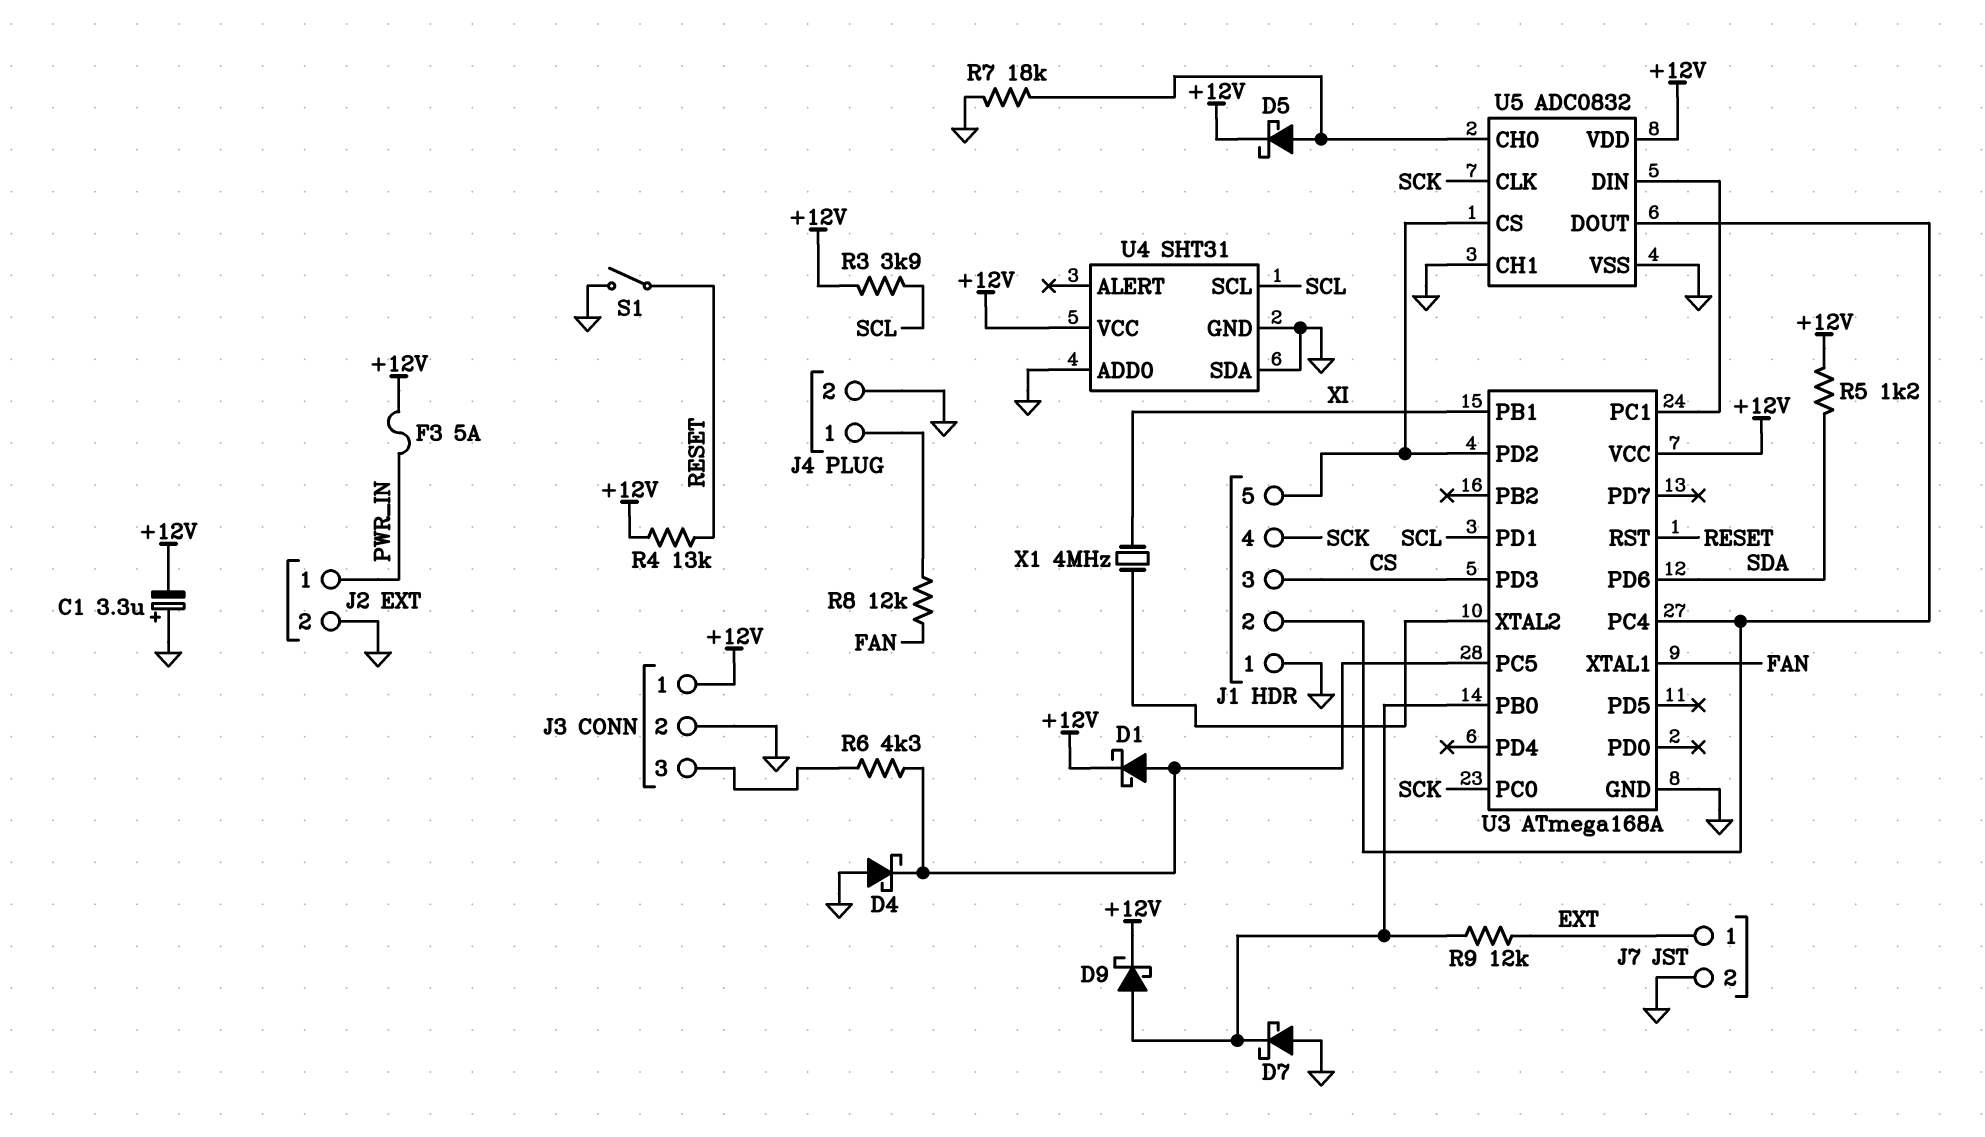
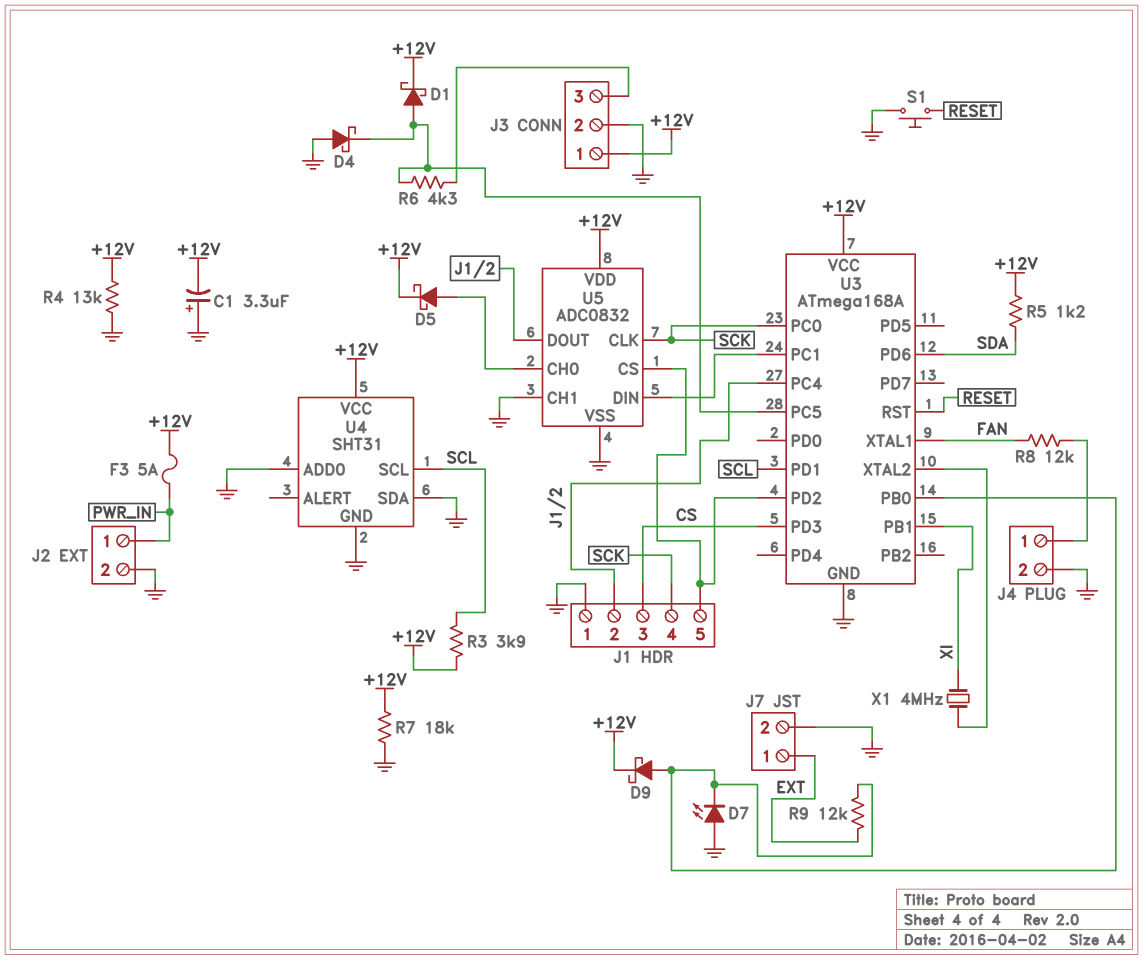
D7: schottky (A GND, K U3/PB0) -> LED (A GND, K U3/PB0)
R4: 13k (+12V, RESET) -> 13k (+12V, GND)
R7: 18k (GND, U5/CH0) -> 18k (+12V, GND)
S1: switch (GND, RESET) -> button (GND, RESET)

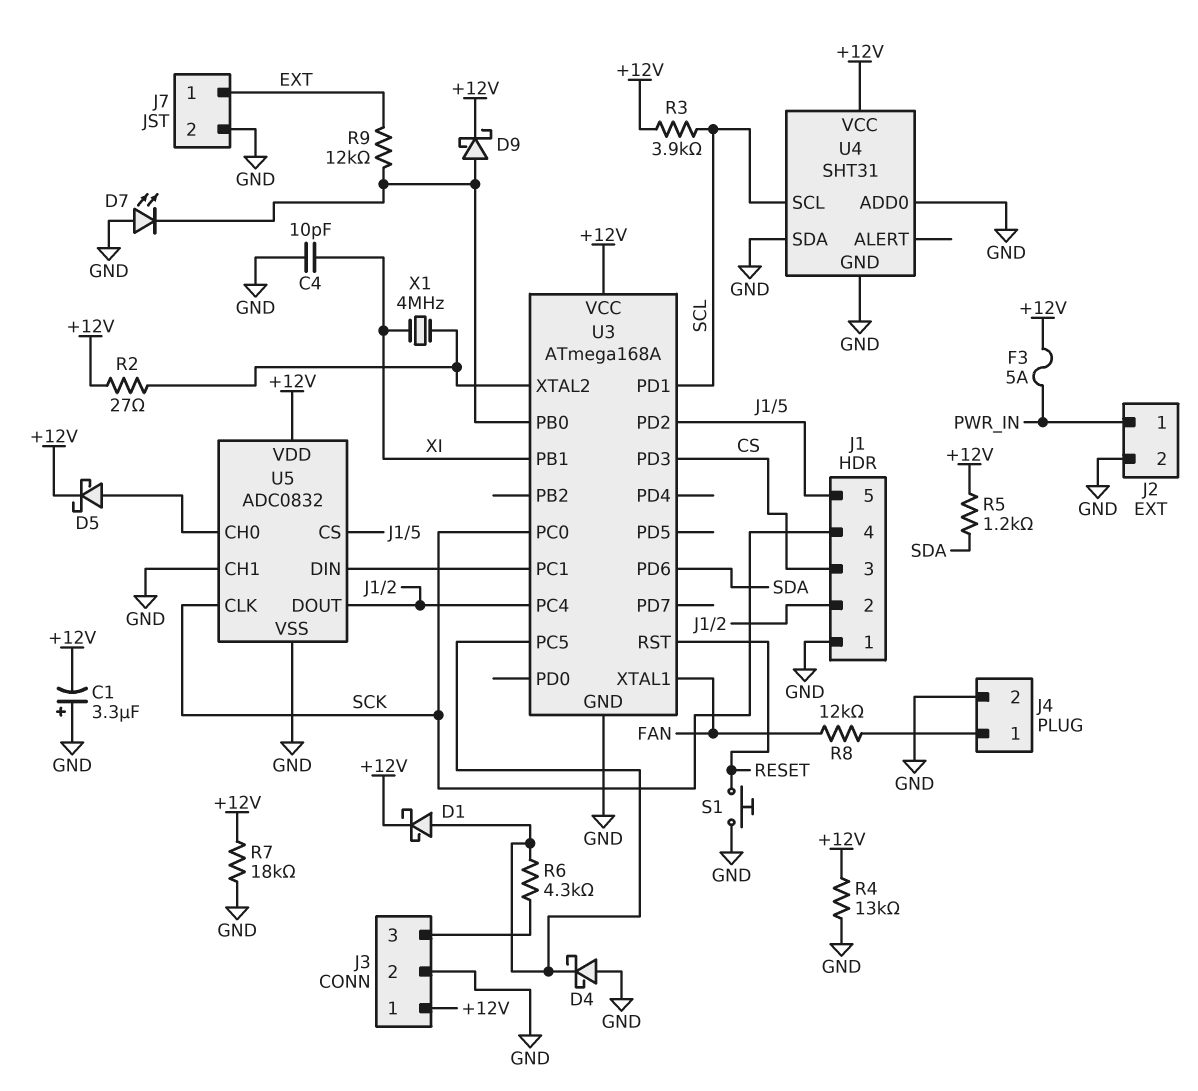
C4: none -> 10pF (GND, XI)
R2: none -> 27 (+12V, U3/XTAL2)

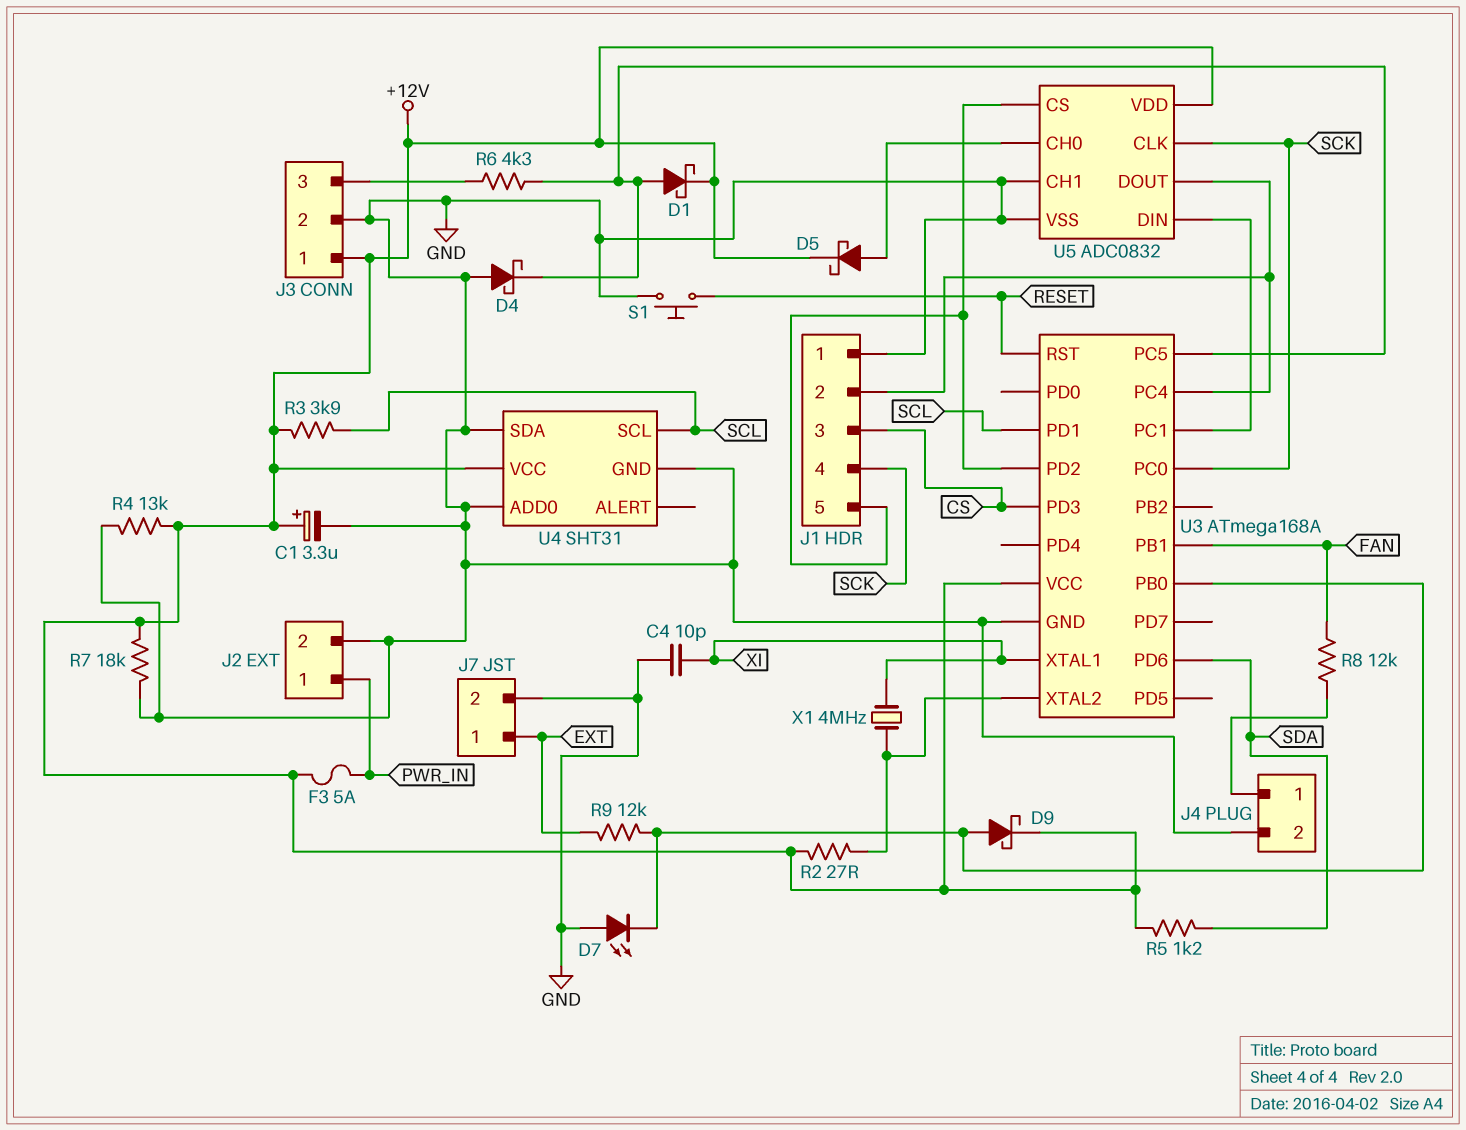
C1: 3.3uF (plus GND, minus +12V) -> 3.3uF (plus +12V, minus GND)
U3 pin PB1: XI -> FAN
U3 pin XTAL1: FAN -> XI

